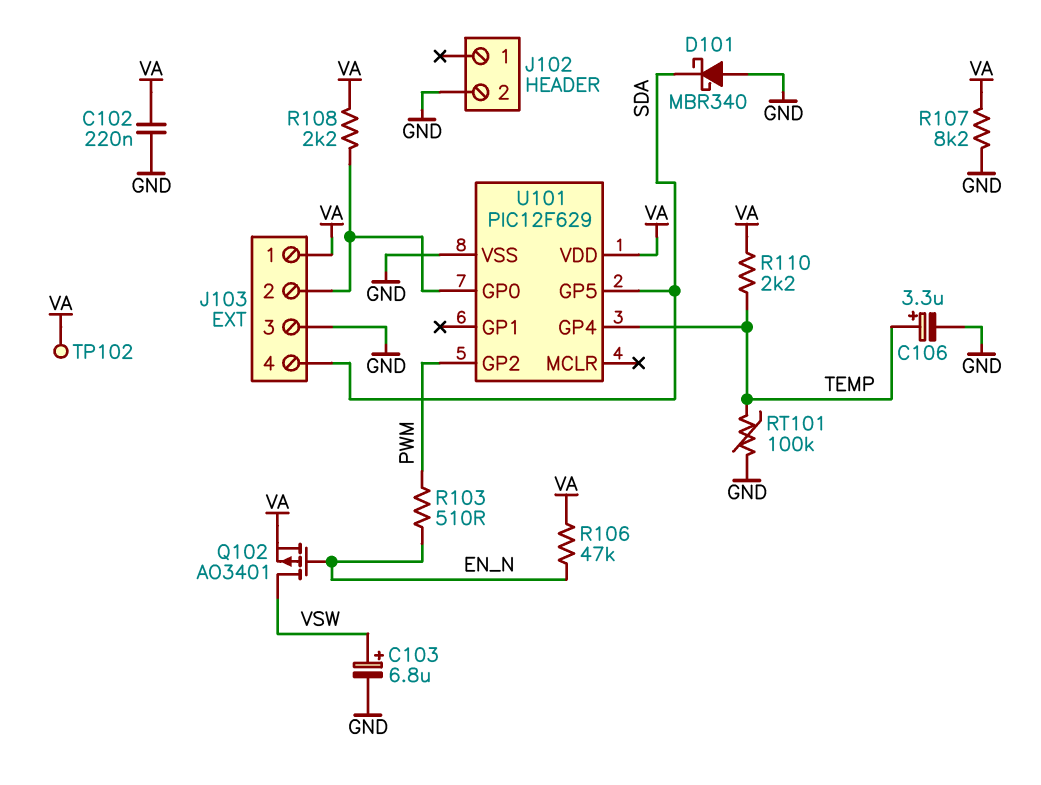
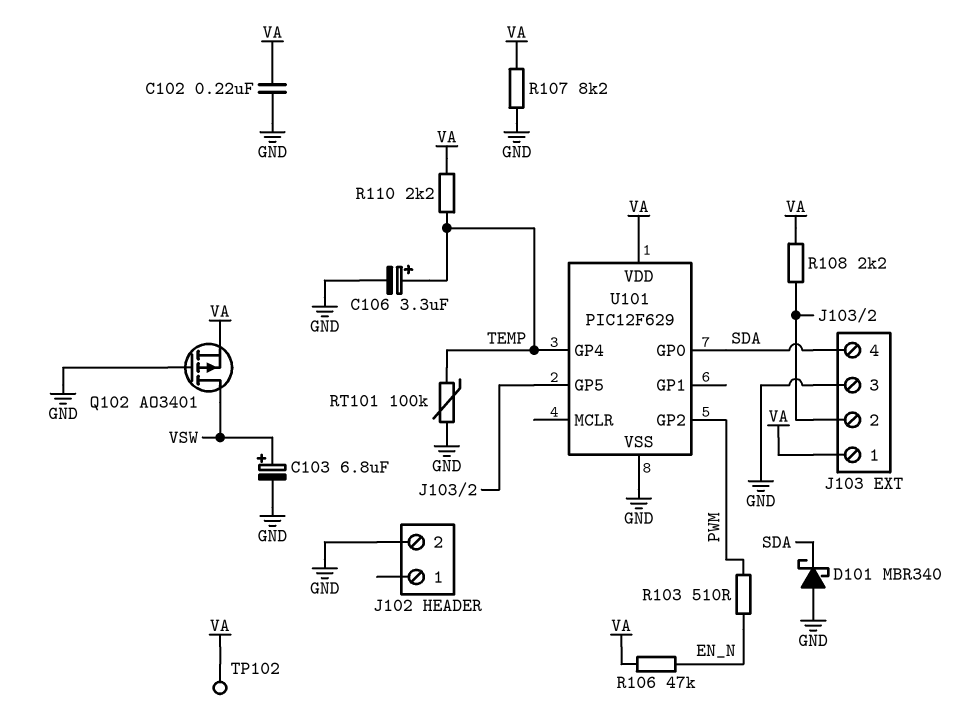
Q102: PMOS AO3401 (G EN_N, D VSW, S VA) -> PMOS AO3401 (G GND, D VSW, S VA)
U101 pin GP0: J103/2 -> SDA
U101 pin GP5: SDA -> J103/2

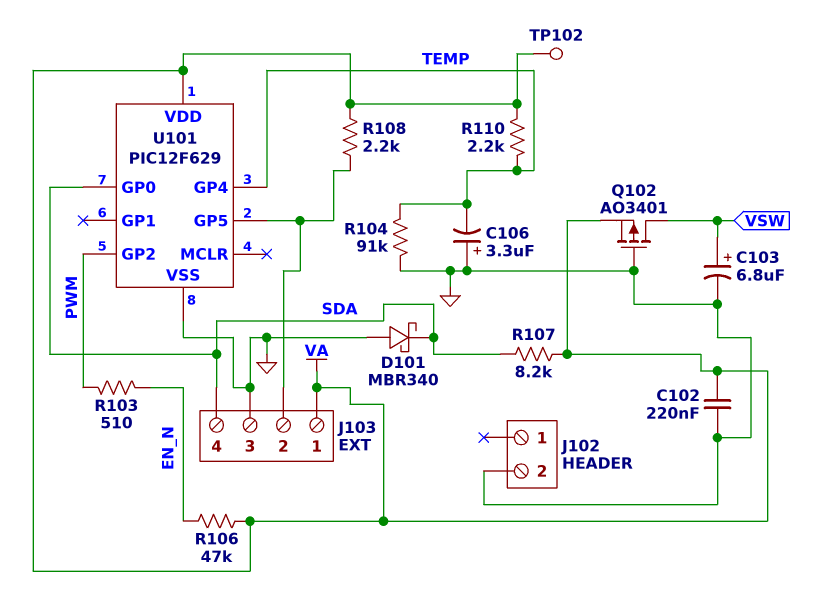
C106: 3.3uF (plus TEMP, minus GND) -> 3.3uF (plus GND, minus TEMP)
R104: none -> 91k (GND, TEMP)
R107: 8.2k (GND, VA) -> 8.2k (SDA, VA)
RT101: 100k (GND, TEMP) -> none

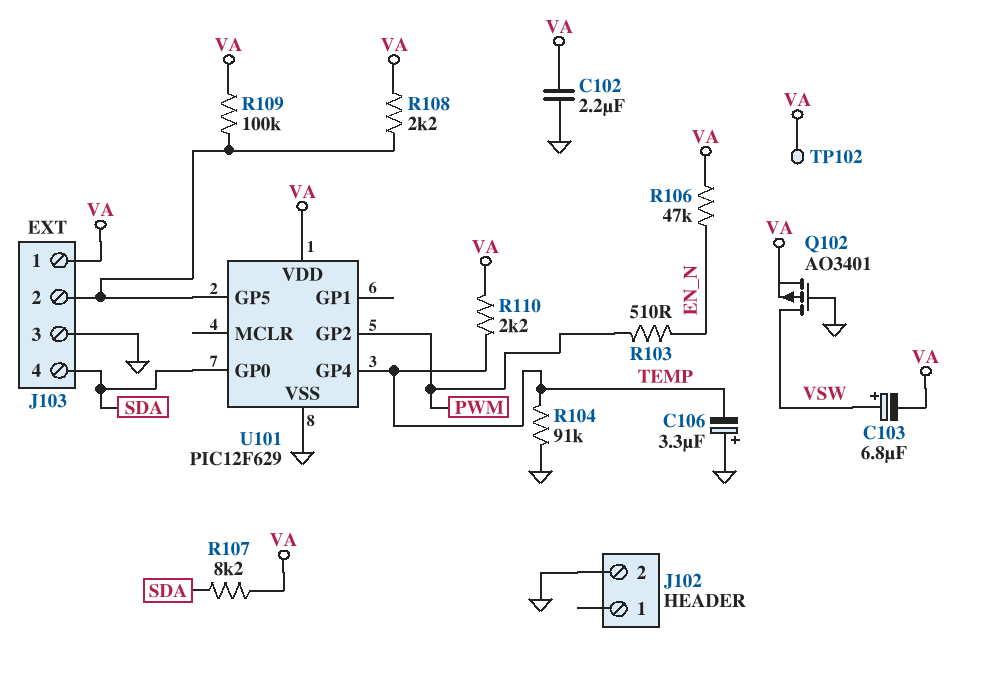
C102: 220nF (GND, VA) -> 2.2uF (GND, VA)
C103: 6.8uF (plus VSW, minus GND) -> 6.8uF (plus VSW, minus VA)
D101: schottky MBR340 (A GND, K SDA) -> none
R109: none -> 100k (J103/2, VA)

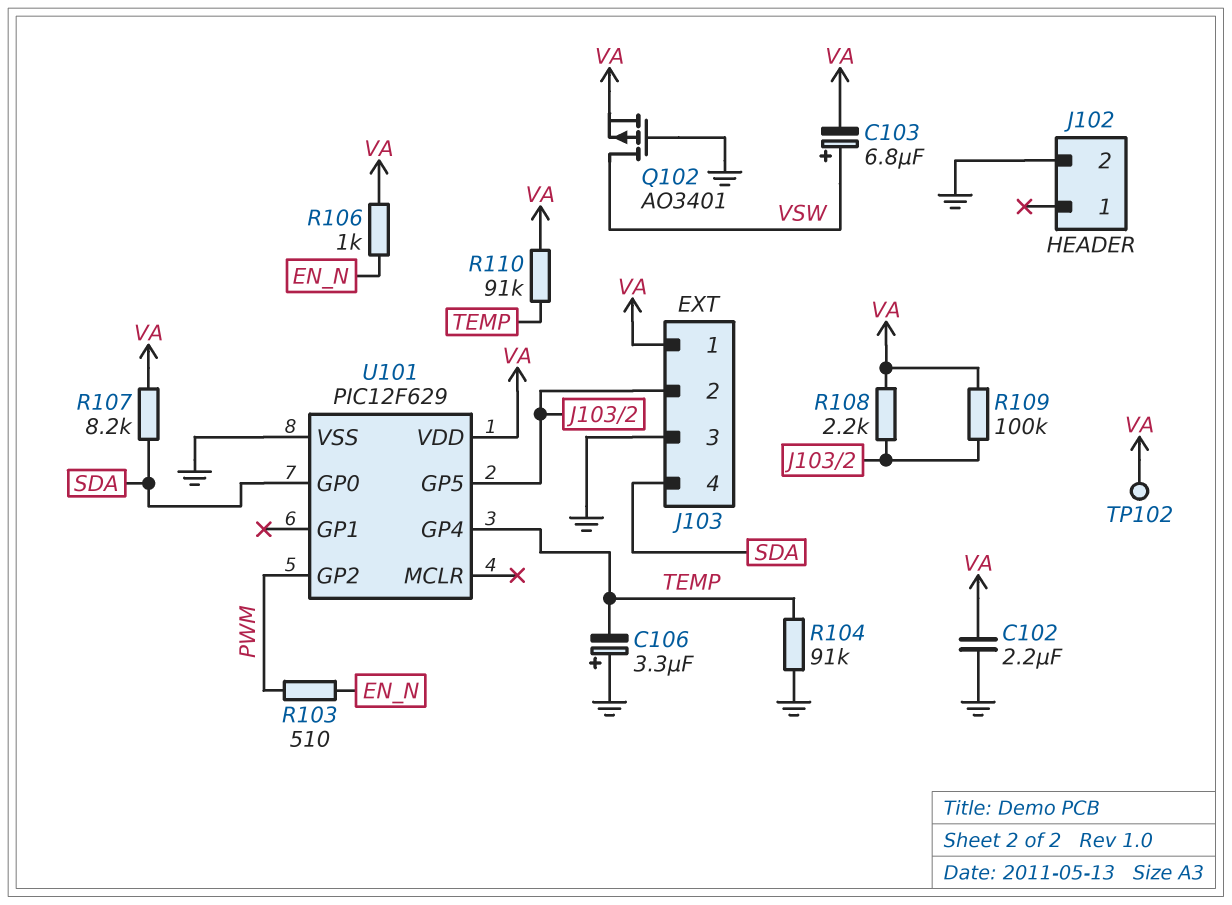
R106: 47k (EN_N, VA) -> 1k (EN_N, VA)
R110: 2.2k (TEMP, VA) -> 91k (TEMP, VA)

